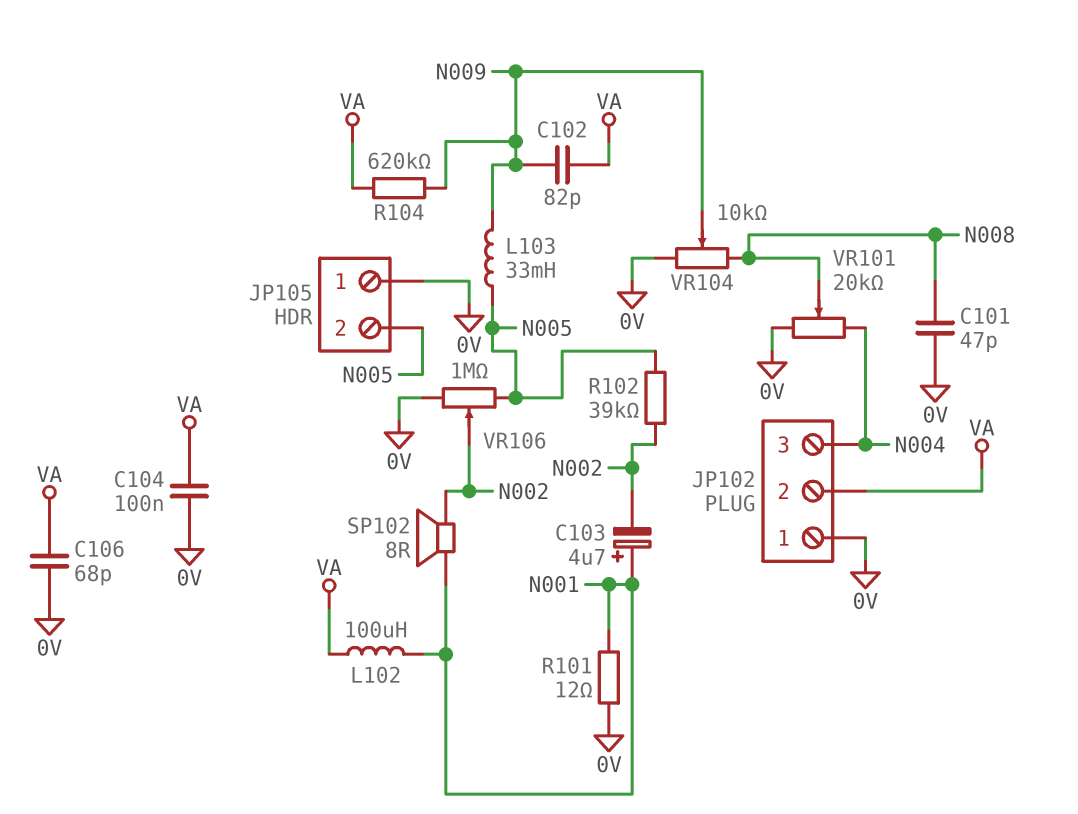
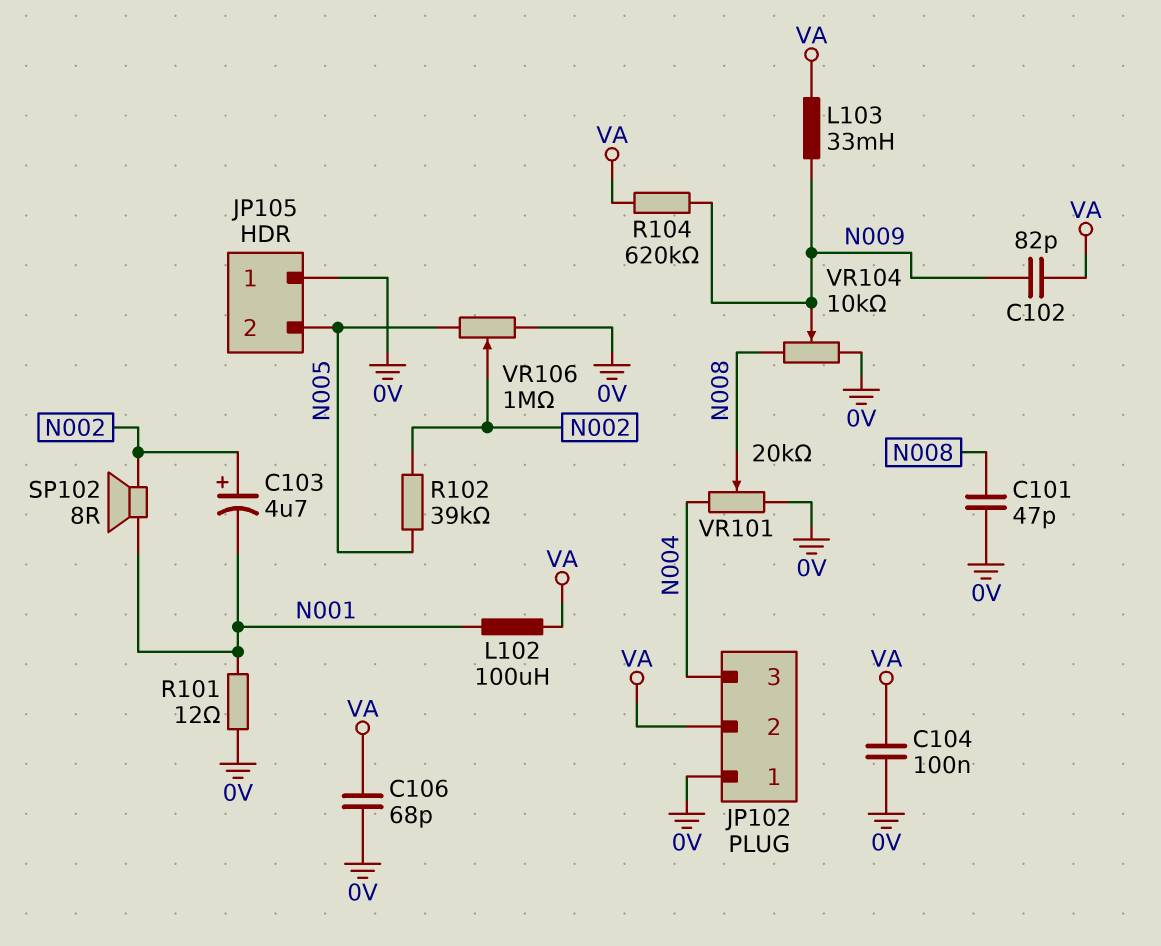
C103: 4.7uF (plus N001, minus N002) -> 4.7uF (plus N002, minus N001)
L103: 33mH (N005, N009) -> 33mH (N009, VA)

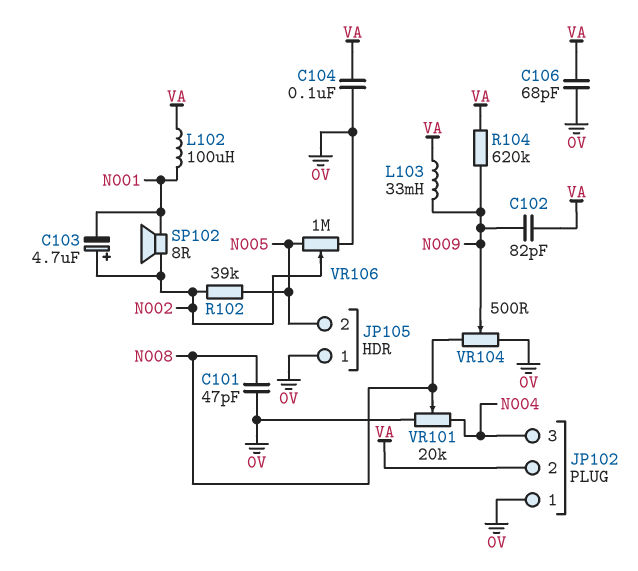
R101: 12 (0V, N001) -> none
VR104: 10k (0V, N008, wiper N009) -> 500 (0V, N008, wiper N009)

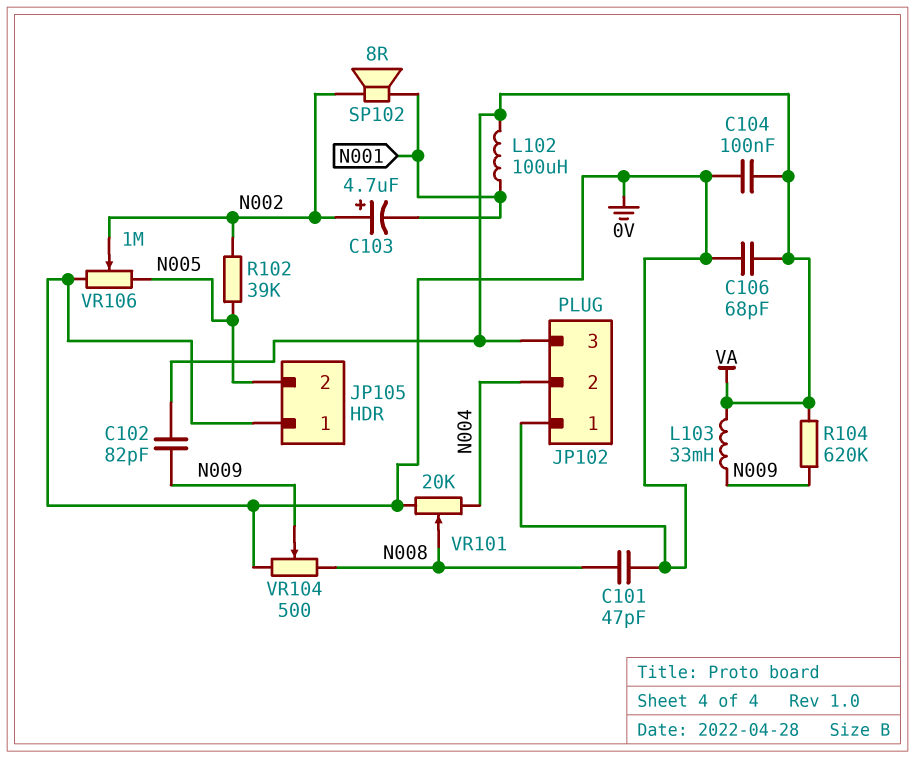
JP102 pin 2: VA -> N004
JP102 pin 3: N004 -> VA

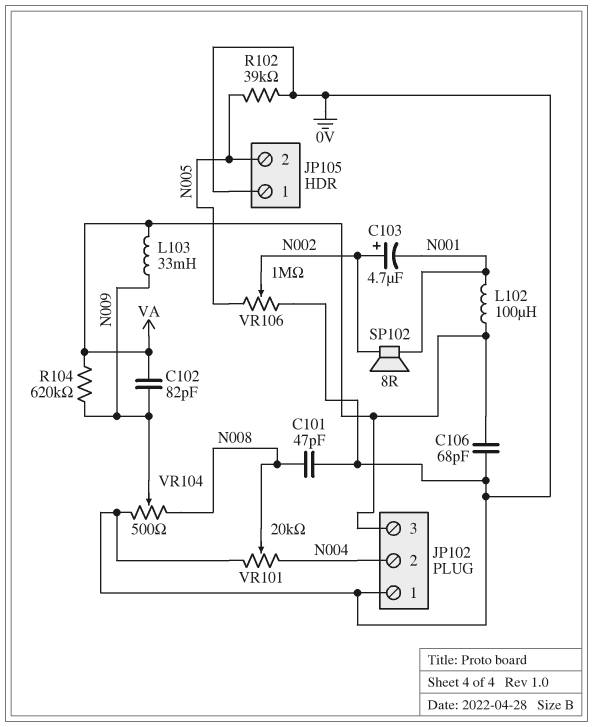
C104: 100nF (0V, VA) -> none
R102: 39k (N002, N005) -> 39k (0V, N005)

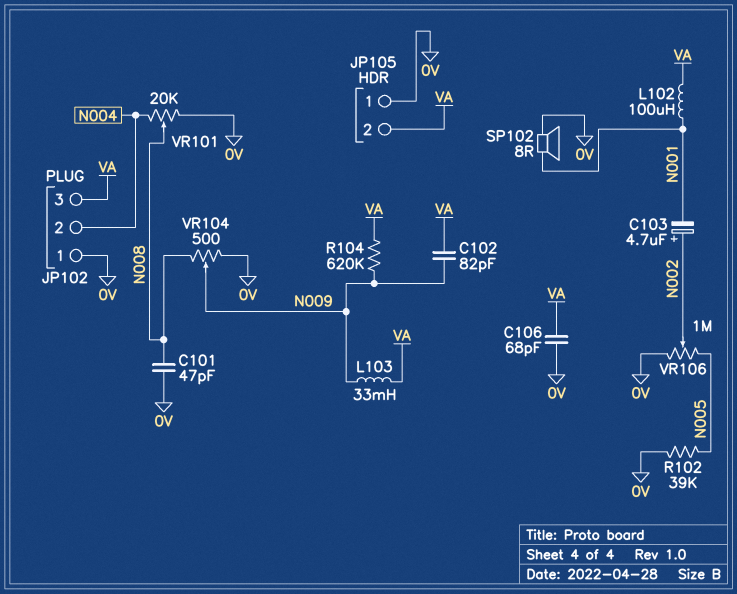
JP105 pin 2: N005 -> VA
SP102: speaker 8R (N001, N002) -> speaker 8R (0V, N001)

